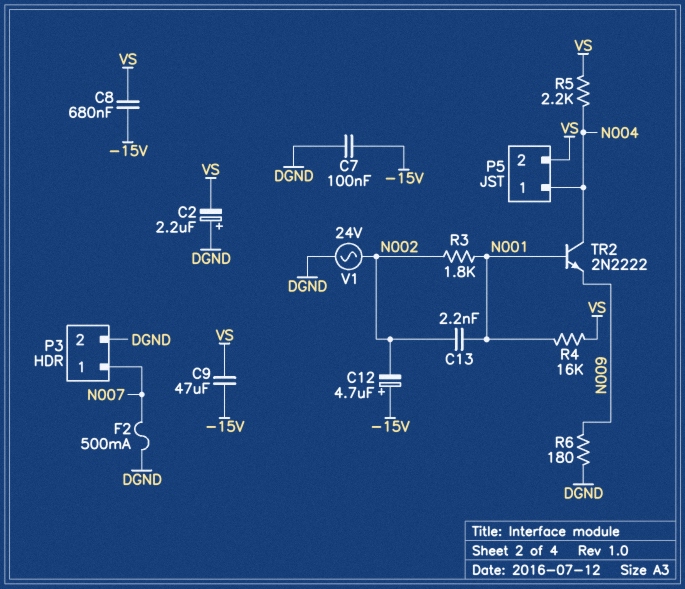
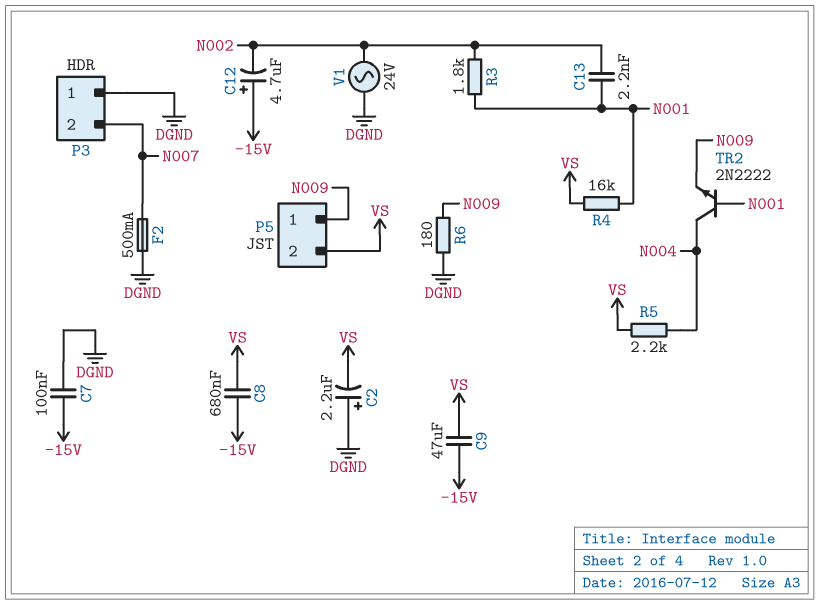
P3 pin 1: N007 -> DGND
P3 pin 2: DGND -> N007
P5 pin 1: N004 -> N009

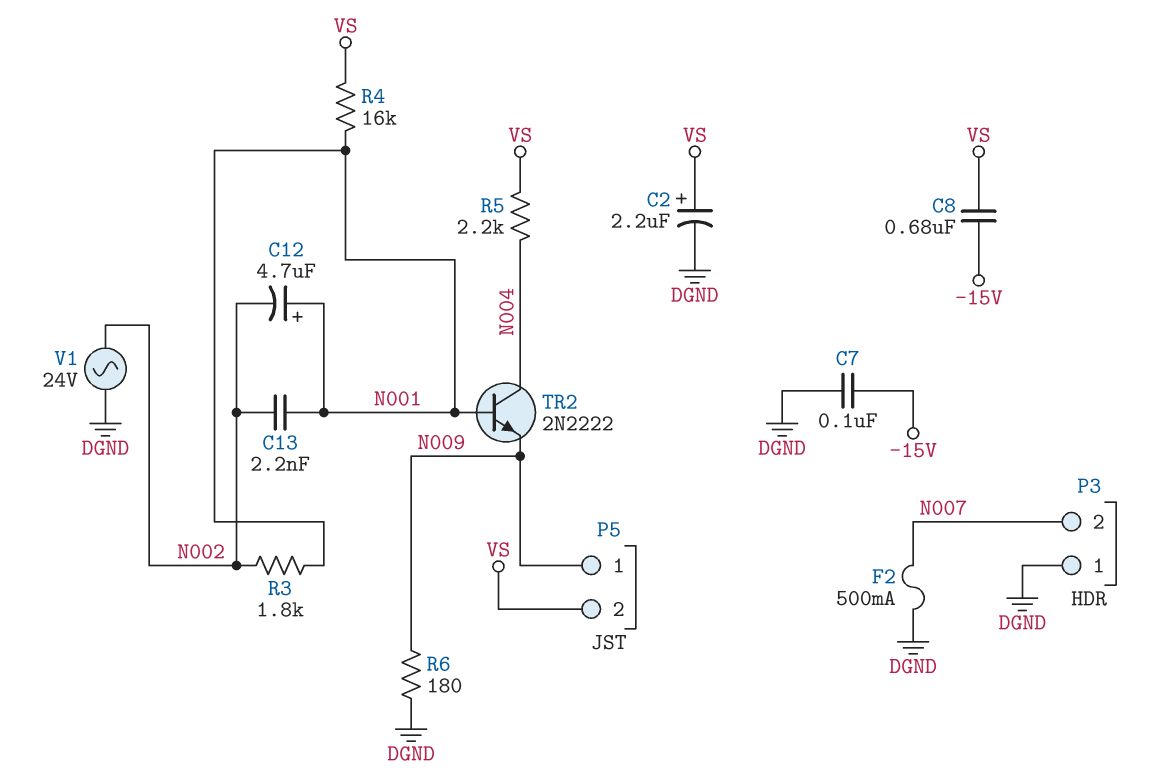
C2: 2.2uF (plus DGND, minus VS) -> 2.2uF (plus VS, minus DGND)
C9: 47uF (-15V, VS) -> none
C12: 4.7uF (plus -15V, minus N002) -> 4.7uF (plus N001, minus N002)

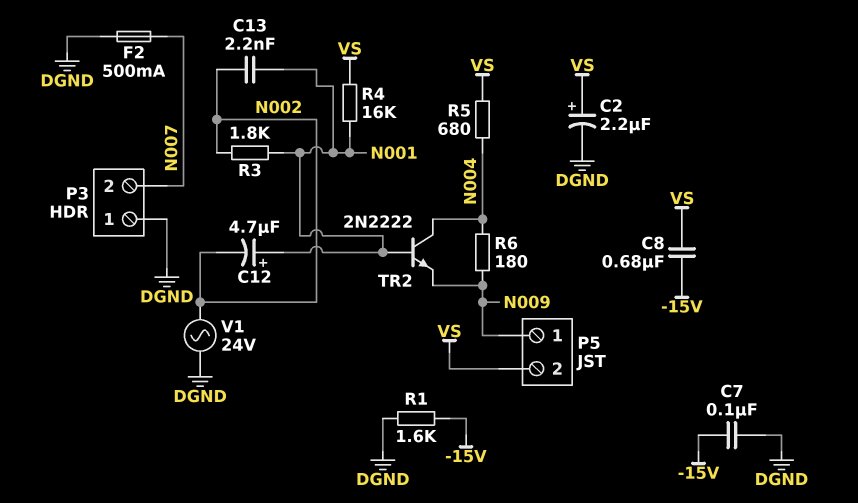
R1: none -> 1.6k (-15V, DGND)
R5: 2.2k (N004, VS) -> 680 (N004, VS)
R6: 180 (DGND, N009) -> 180 (N004, N009)

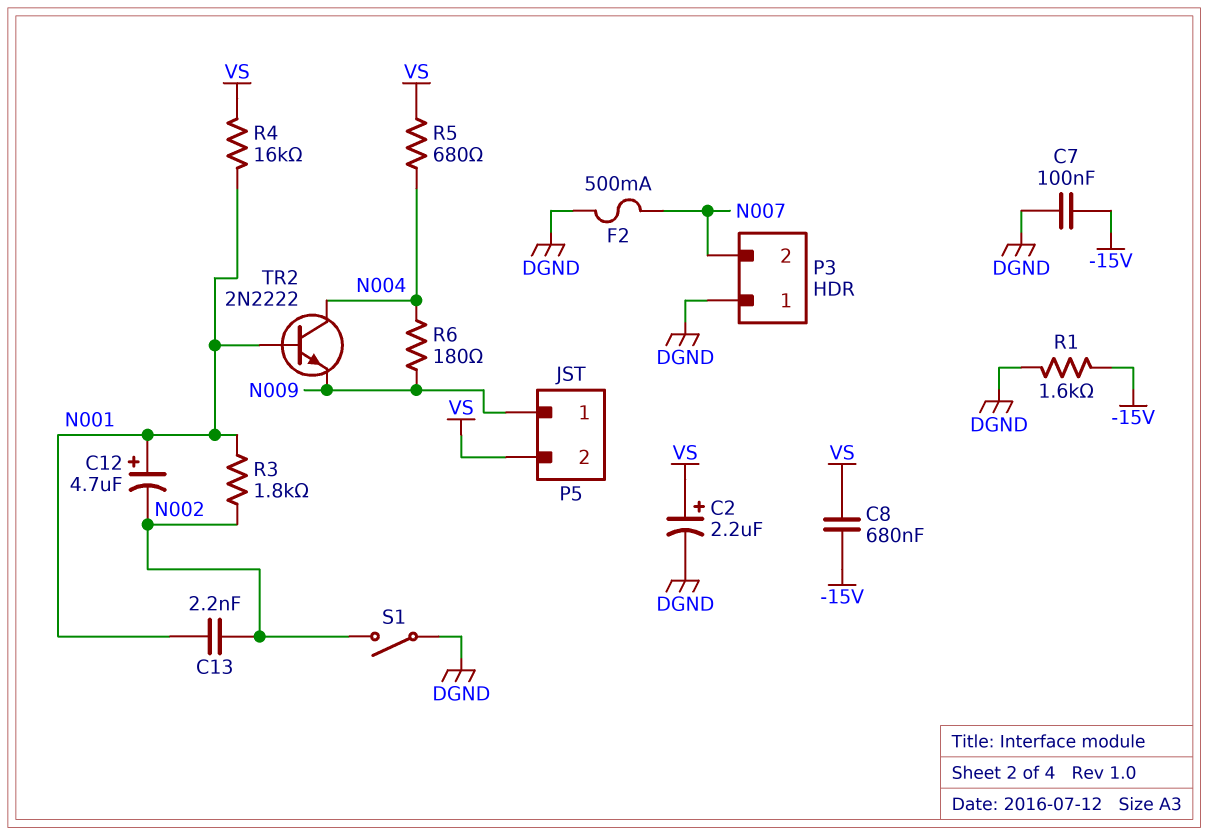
S1: none -> switch (DGND, N002)
V1: AC 24V (DGND, N002) -> none

